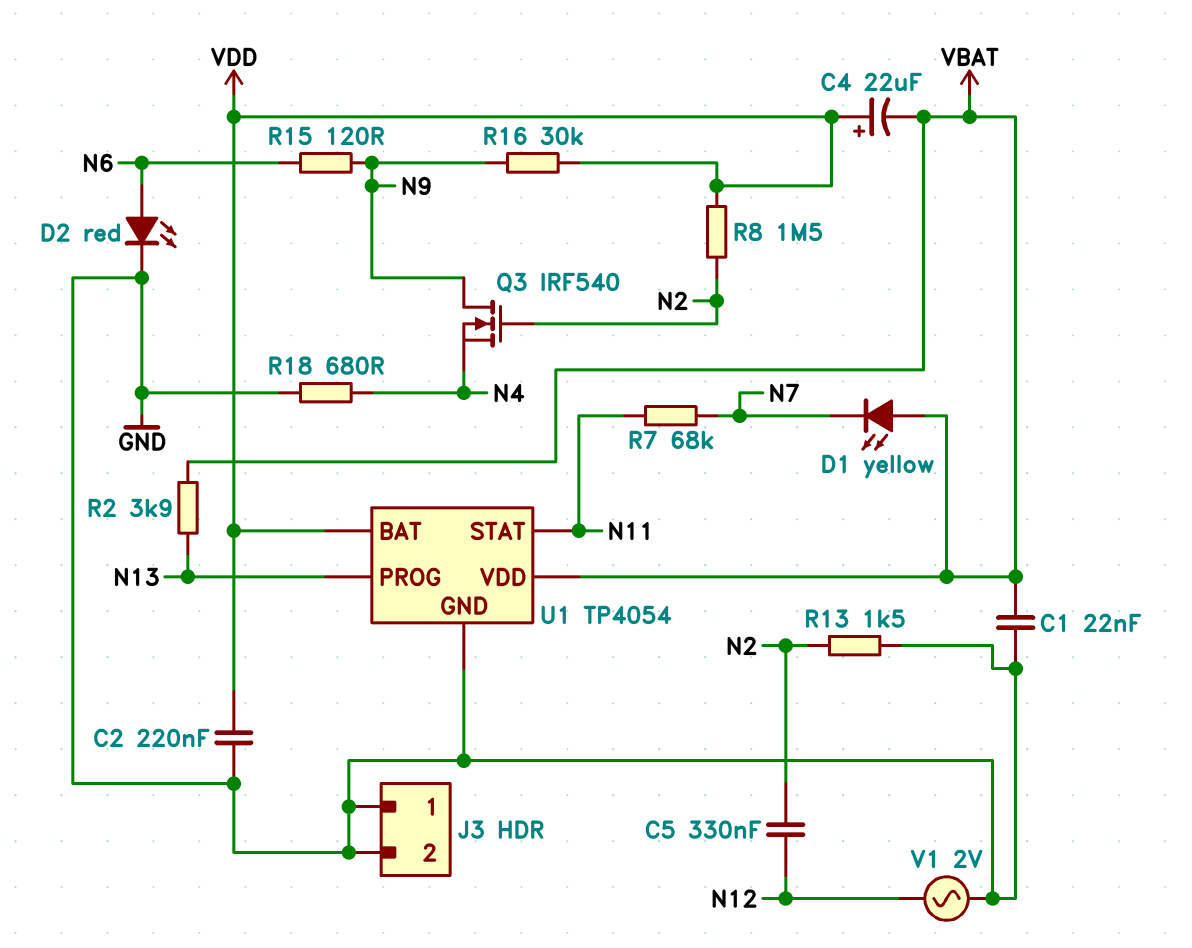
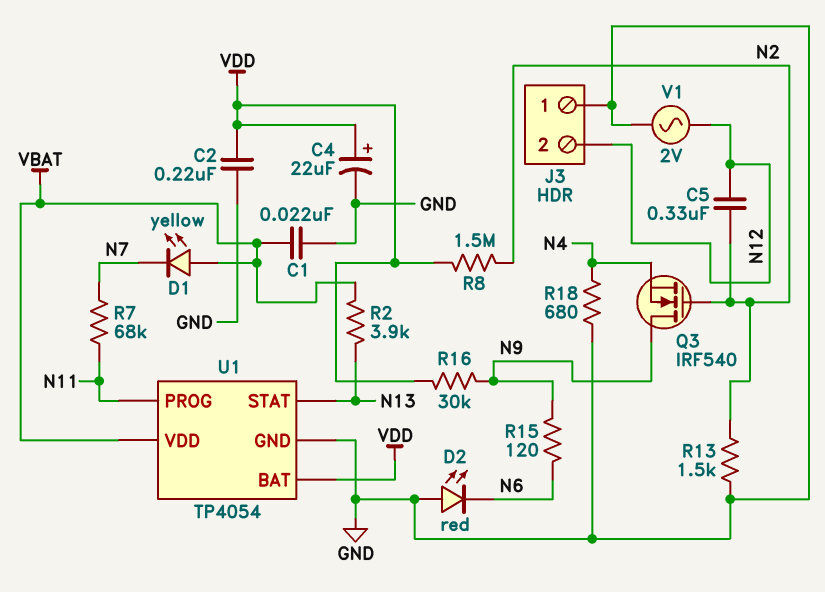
C4: 22uF (plus VDD, minus VBAT) -> 22uF (plus VDD, minus GND)
D2: LED red (A N6, K GND) -> LED red (A GND, K N6)
J3 pin 2: GND -> N12
U1 pin PROG: N13 -> N11
U1 pin STAT: N11 -> N13

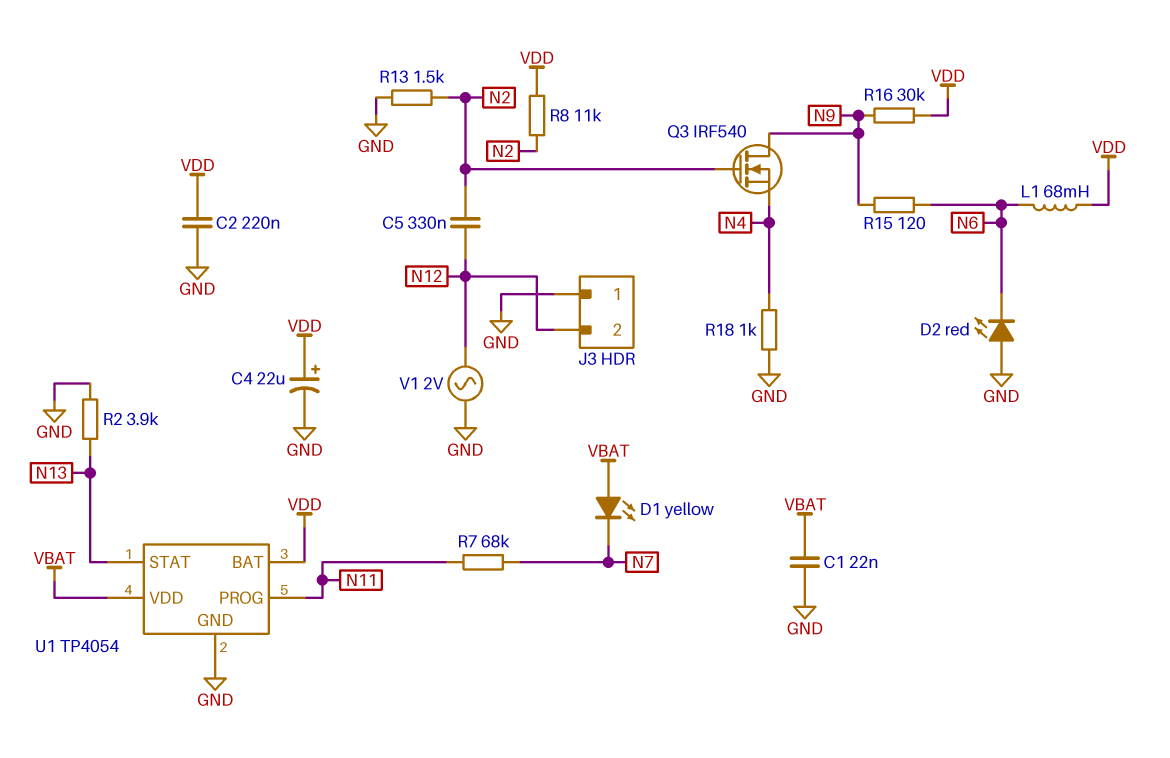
L1: none -> 68mH (N6, VDD)
R2: 3.9k (N13, VBAT) -> 3.9k (GND, N13)
R8: 1.5M (N2, VDD) -> 11k (N2, VDD)
R18: 680 (GND, N4) -> 1k (GND, N4)

